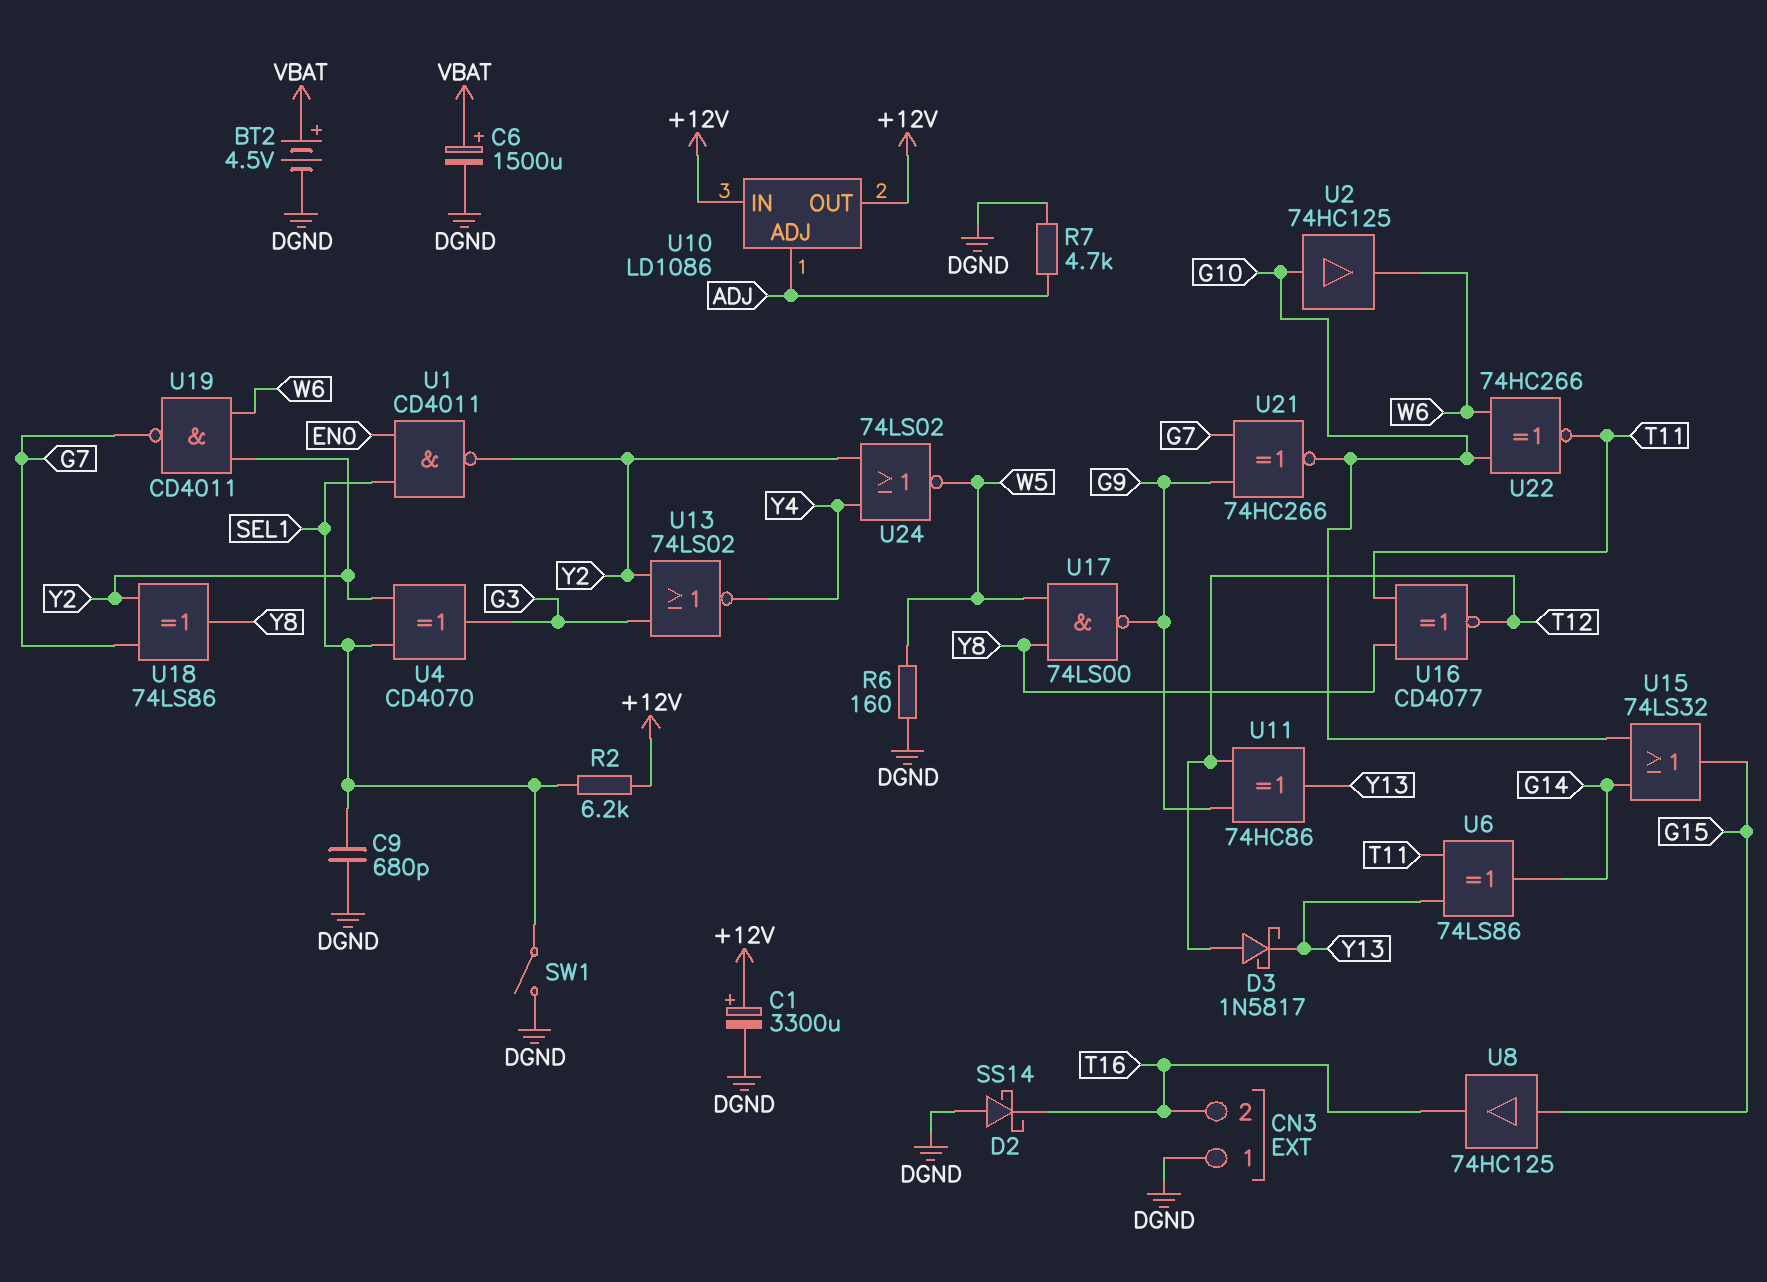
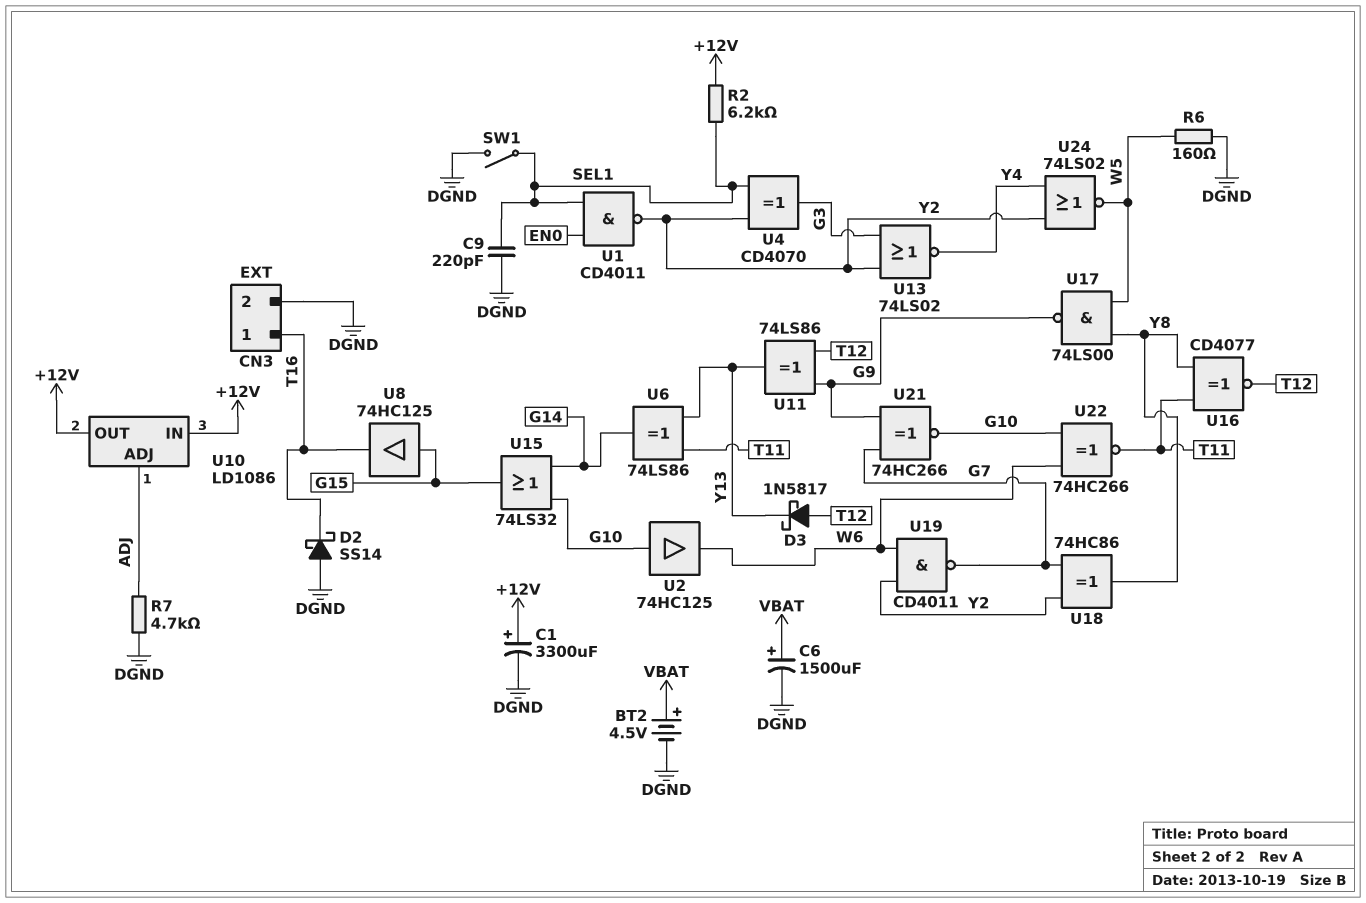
C9: 680pF (DGND, SEL1) -> 220pF (DGND, SEL1)
CN3 pin 1: DGND -> T16
CN3 pin 2: T16 -> DGND
U11: XOR 74HC86 (in G9, in T12, out Y13) -> XOR 74LS86 (in G9, in T12, out Y13)
U18: XOR 74LS86 (in G7, in Y2, out Y8) -> XOR 74HC86 (in G7, in Y2, out Y8)

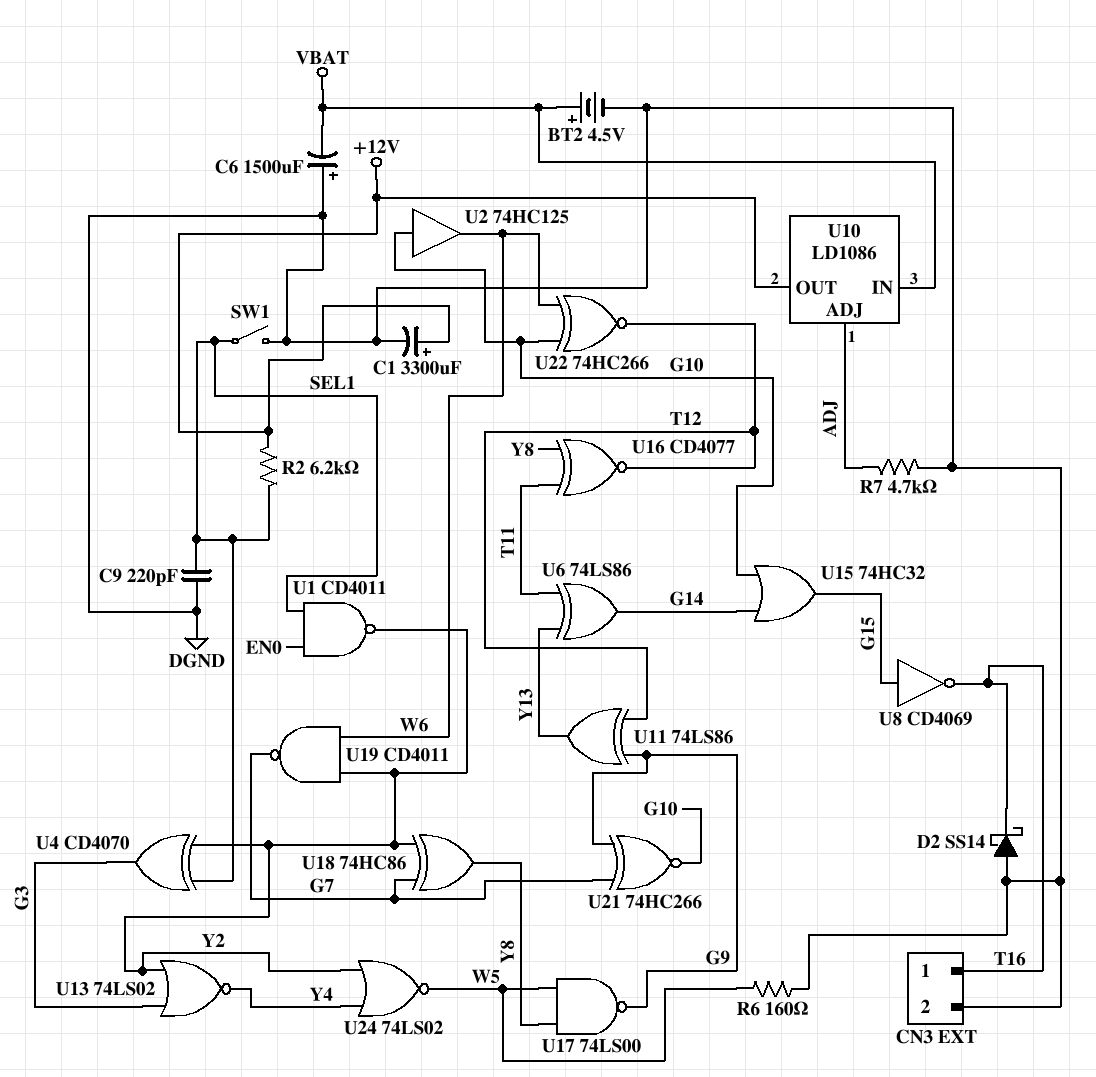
C6: 1500uF (plus VBAT, minus DGND) -> 1500uF (plus DGND, minus VBAT)
D3: schottky 1N5817 (A T12, K Y13) -> none
U8: buffer 74HC125 (in G15, out T16) -> NOT CD4069 (in G15, out T16)
U10 pin IN: +12V -> VBAT
U15: OR 74LS32 (in G10, in G14, out G15) -> OR 74HC32 (in G10, in G14, out G15)
U22: XNOR 74HC266 (in G10, in W6, out T11) -> XNOR 74HC266 (in G10, in W6, out T12)

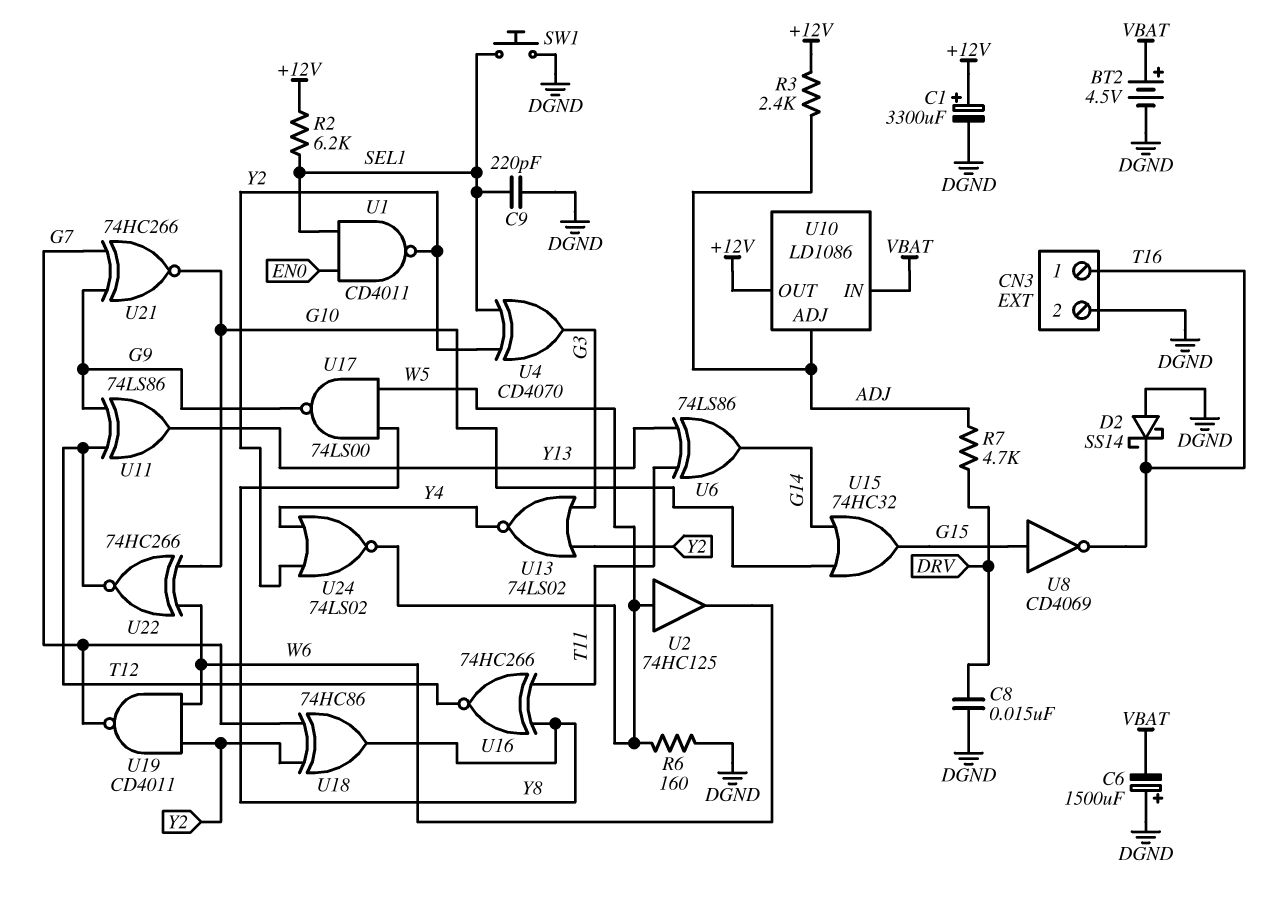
C8: none -> 15nF (DGND, DRV)
R3: none -> 2.4k (+12V, ADJ)
R7: 4.7k (ADJ, DGND) -> 4.7k (ADJ, DRV)
SW1: switch (DGND, SEL1) -> button (DGND, SEL1)
U2: buffer 74HC125 (in G10, out W6) -> buffer 74HC125 (in W5, out W6)
U16: XNOR CD4077 (in T11, in Y8, out T12) -> XNOR 74HC266 (in T11, in Y8, out T12)

